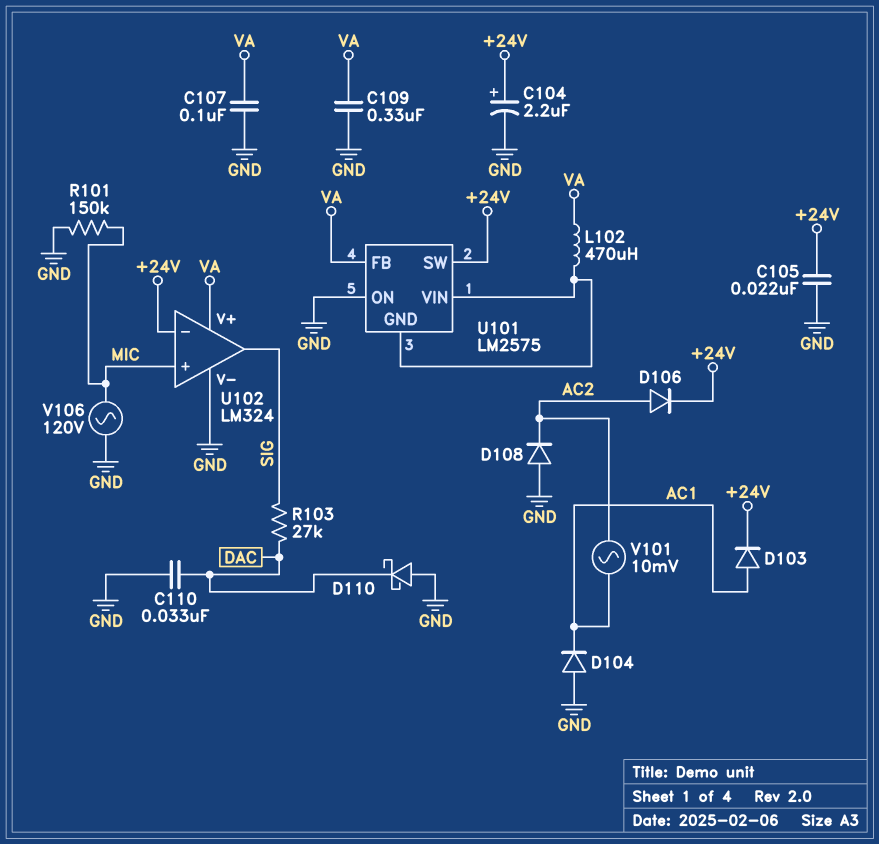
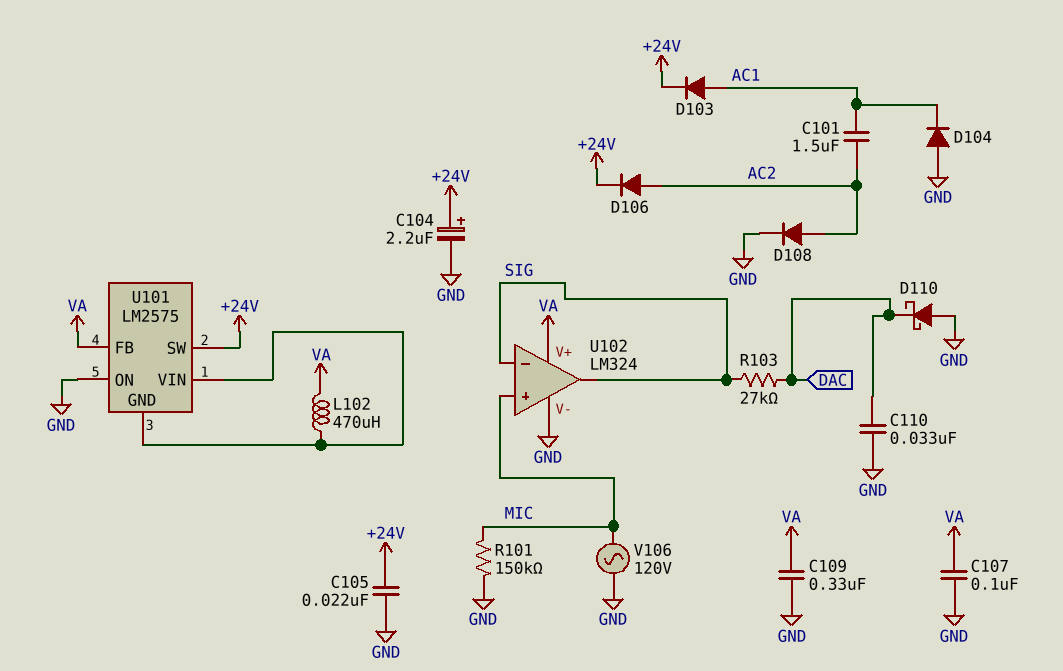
C101: none -> 1.5uF (AC1, AC2)
D108: diode (A GND, K AC2) -> diode (A AC2, K GND)
U102 pin in-: +24V -> SIG
V101: AC 10mV (AC1, AC2) -> none

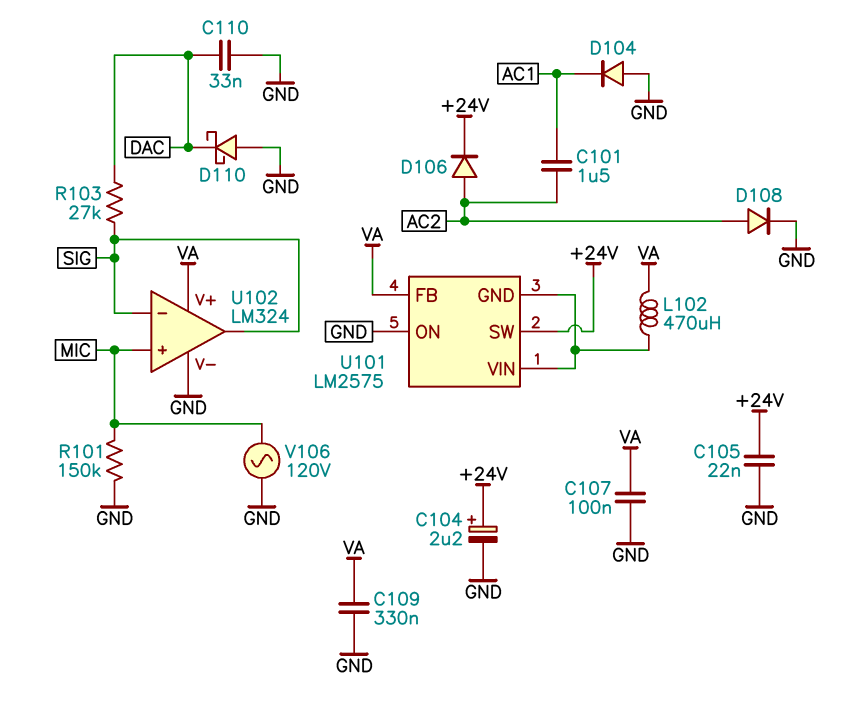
D103: diode (A AC1, K +24V) -> none

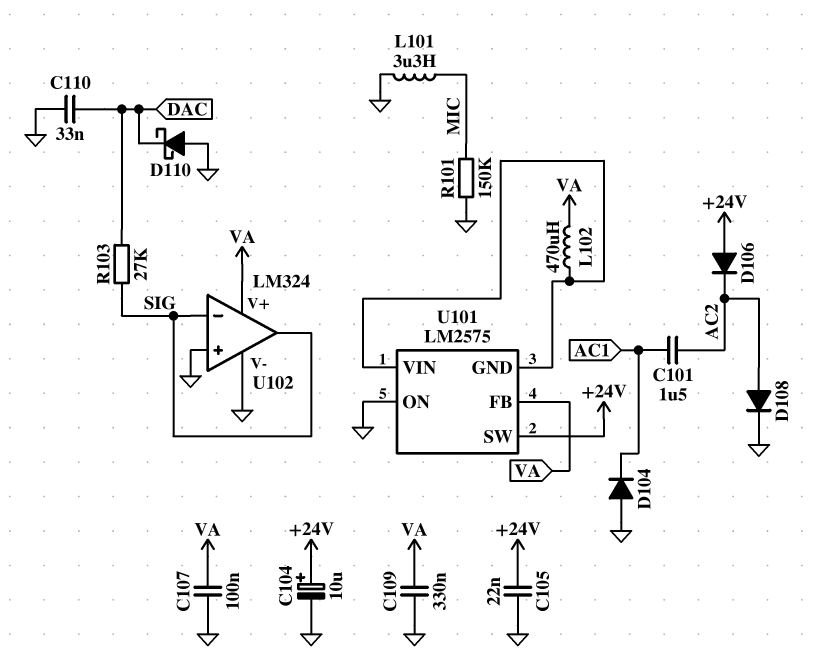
C104: 2.2uF (plus +24V, minus GND) -> 10uF (plus +24V, minus GND)
D106: diode (A AC2, K +24V) -> diode (A +24V, K AC2)
L101: none -> 3.3uH (GND, MIC)
U102 pin in+: MIC -> GND
V106: AC 120V (GND, MIC) -> none

